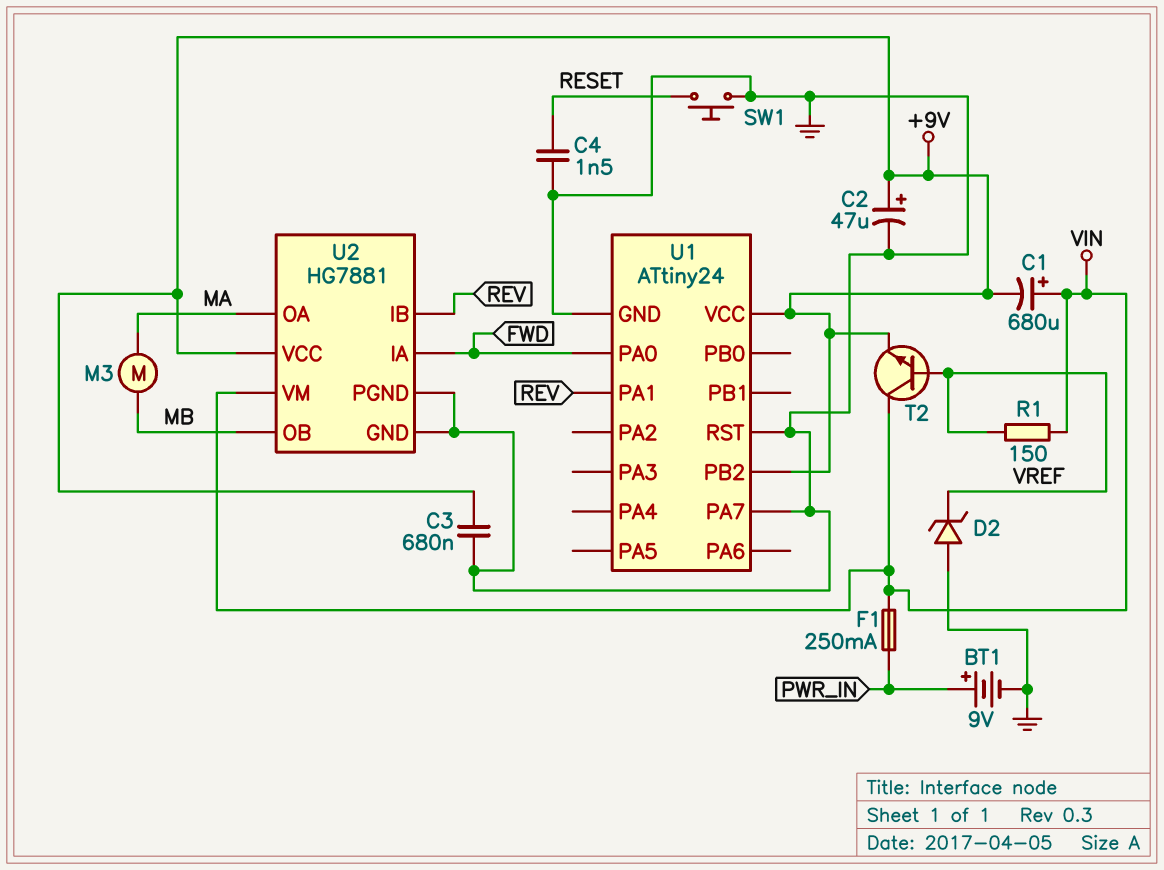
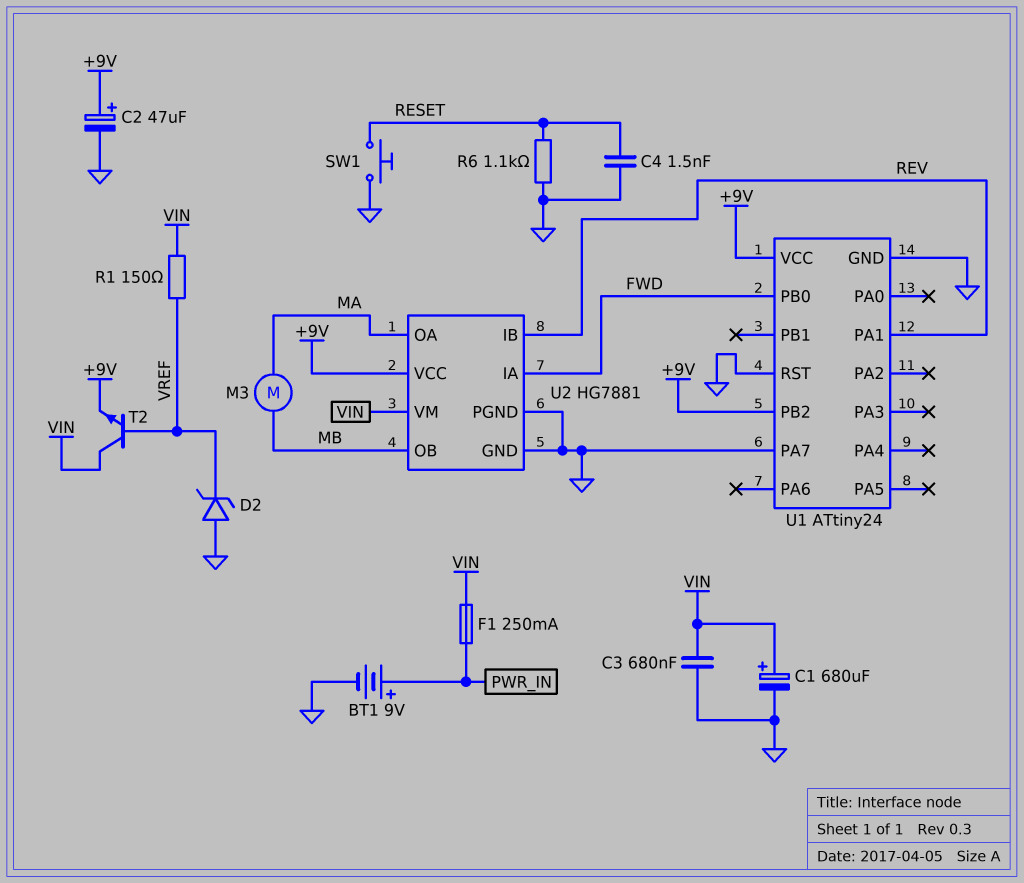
C1: 680uF (plus VIN, minus +9V) -> 680uF (plus VIN, minus GND)
C3: 680nF (+9V, GND) -> 680nF (GND, VIN)
R6: none -> 1.1k (GND, RESET)
U1 pin PA0: FWD -> none
U1 pin PB0: none -> FWD

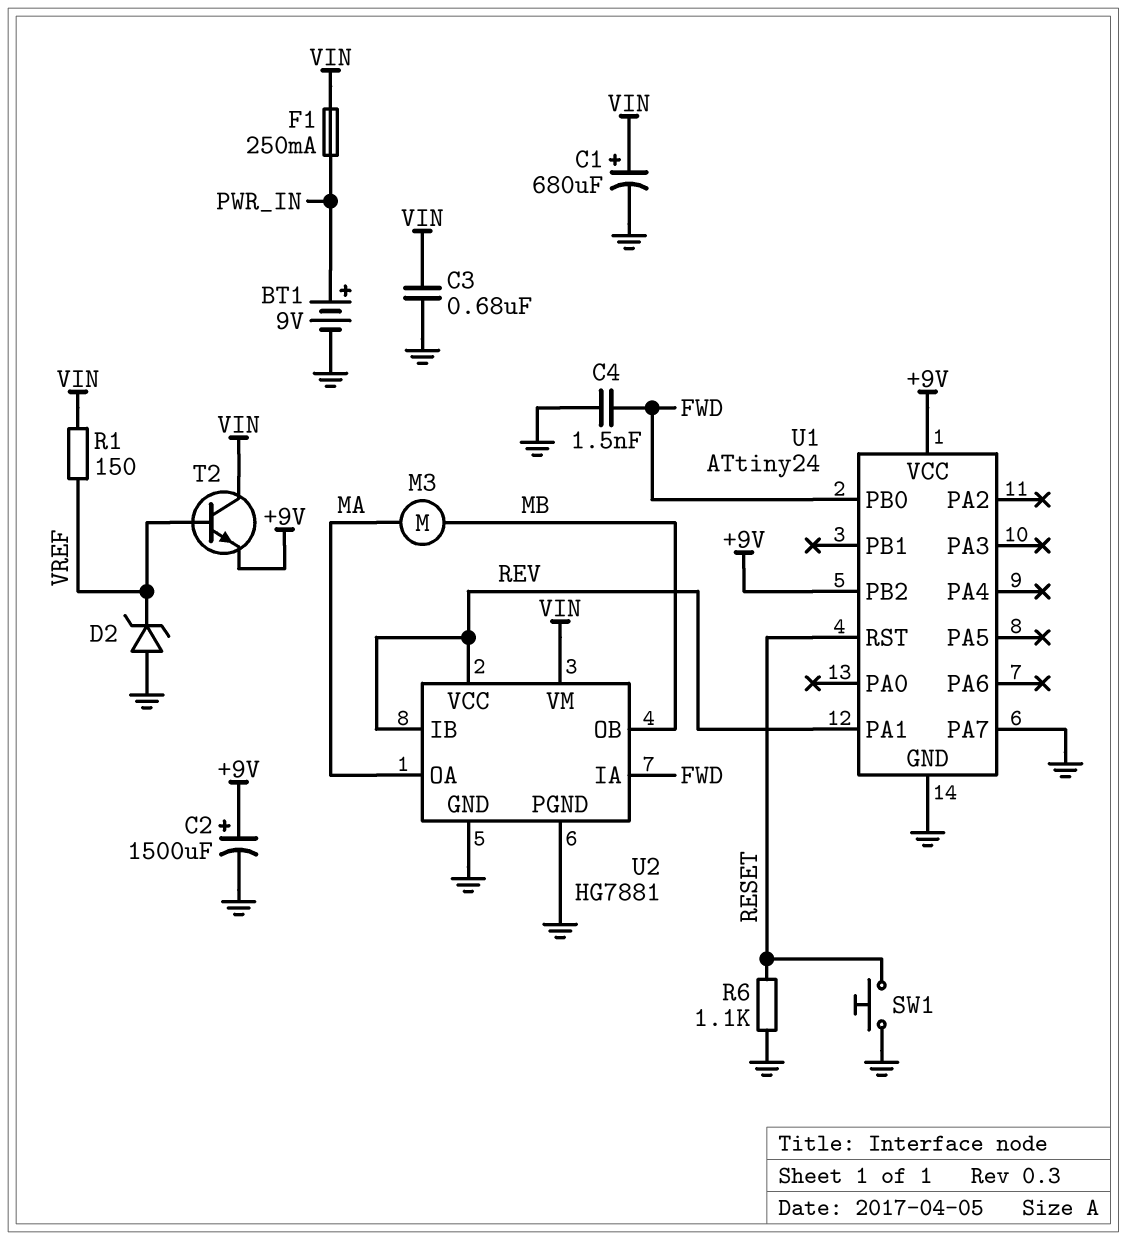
C2: 47uF (plus +9V, minus GND) -> 1500uF (plus +9V, minus GND)
C4: 1.5nF (GND, RESET) -> 1.5nF (FWD, GND)
U1 pin RST: GND -> RESET
U2 pin VCC: +9V -> REV

